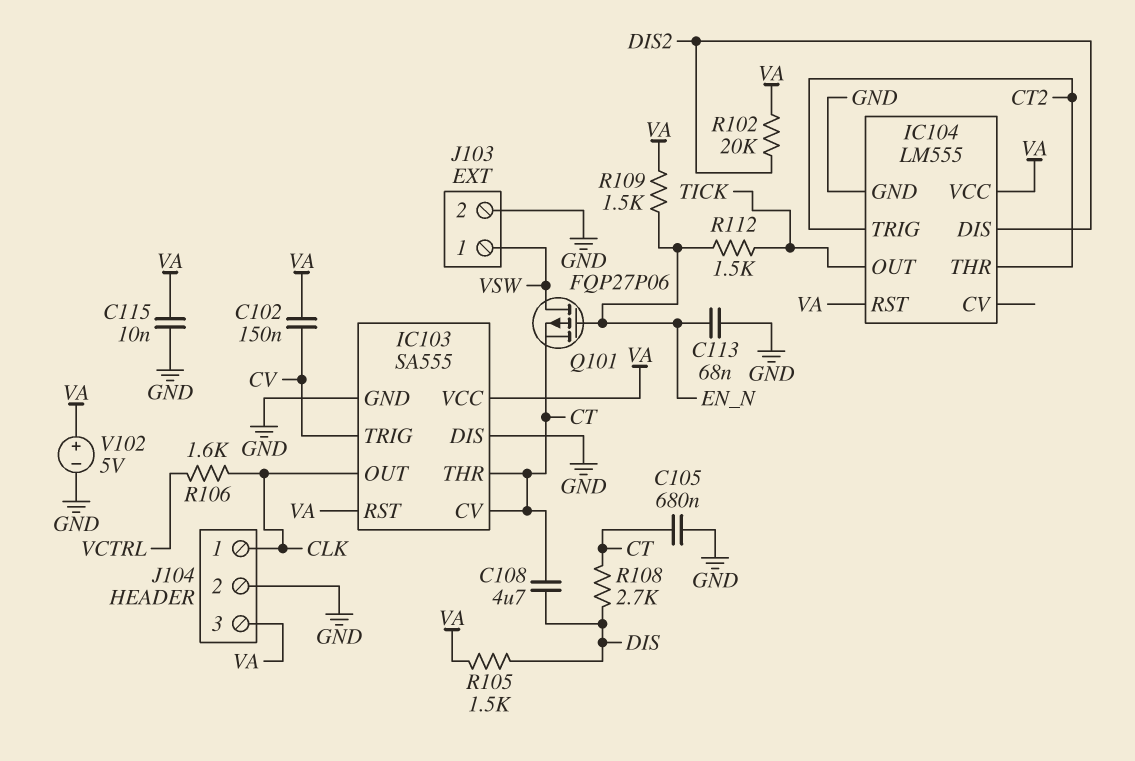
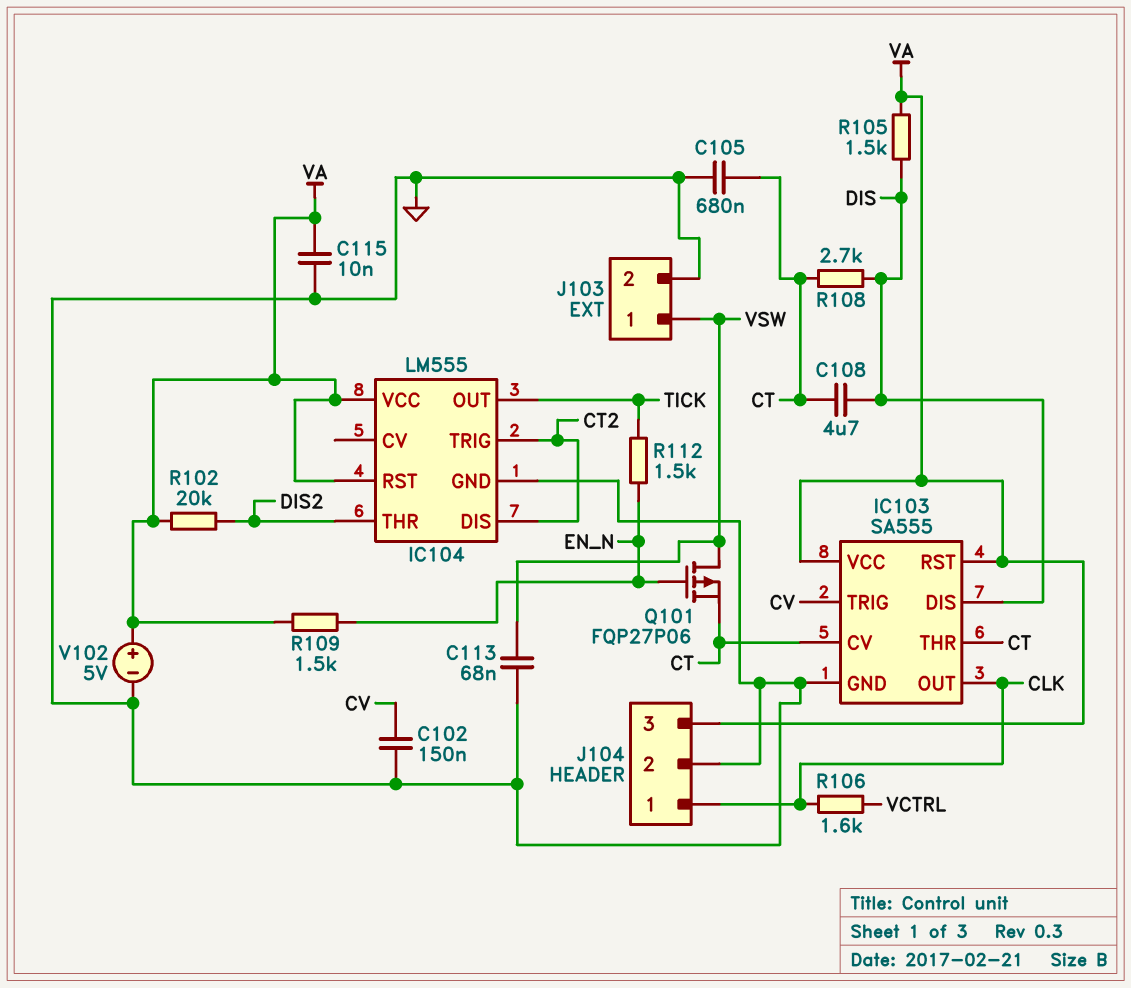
C102: 150nF (CV, VA) -> 150nF (CV, GND)
C113: 68nF (EN_N, GND) -> 68nF (GND, VSW)
IC103 pin DIS: GND -> DIS
IC104 pin DIS: DIS2 -> CT2
IC104 pin THR: CT2 -> DIS2

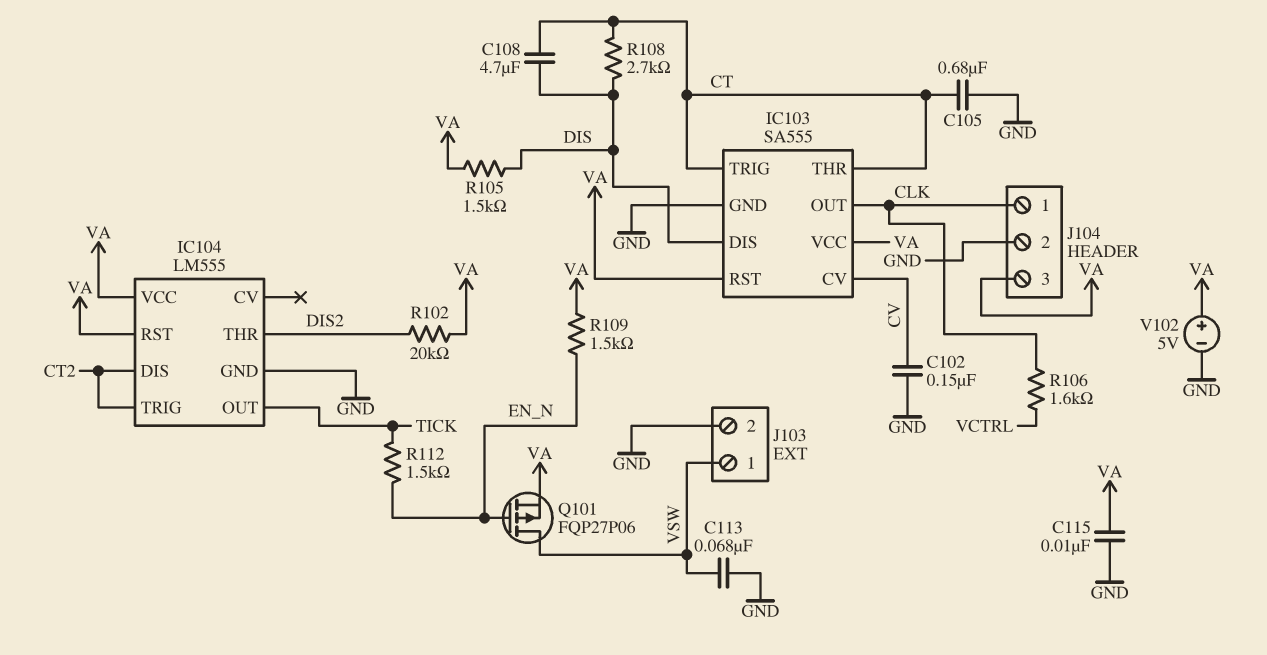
IC103 pin CV: CT -> CV
IC103 pin TRIG: CV -> CT
Q101: PMOS FQP27P06 (G EN_N, D VSW, S CT) -> PMOS FQP27P06 (G EN_N, D VSW, S VA)

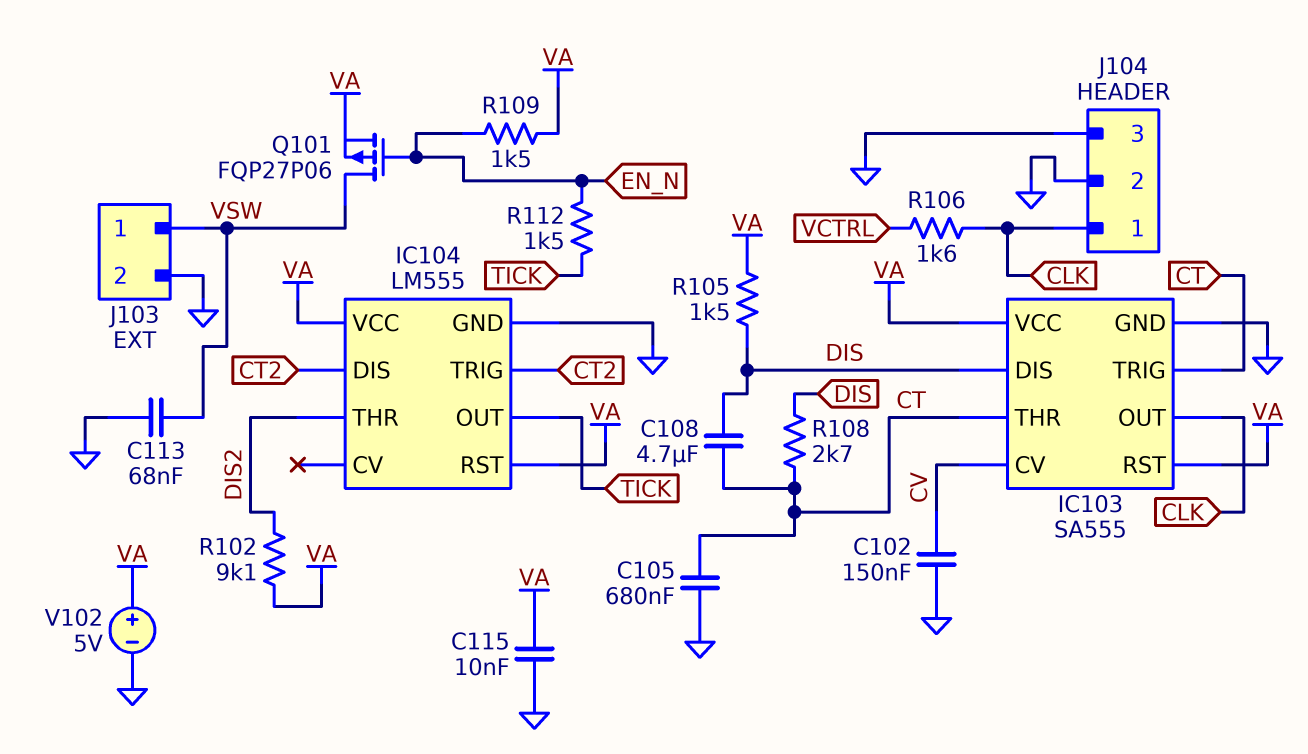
J104 pin 3: VA -> GND
R102: 20k (DIS2, VA) -> 9.1k (DIS2, VA)

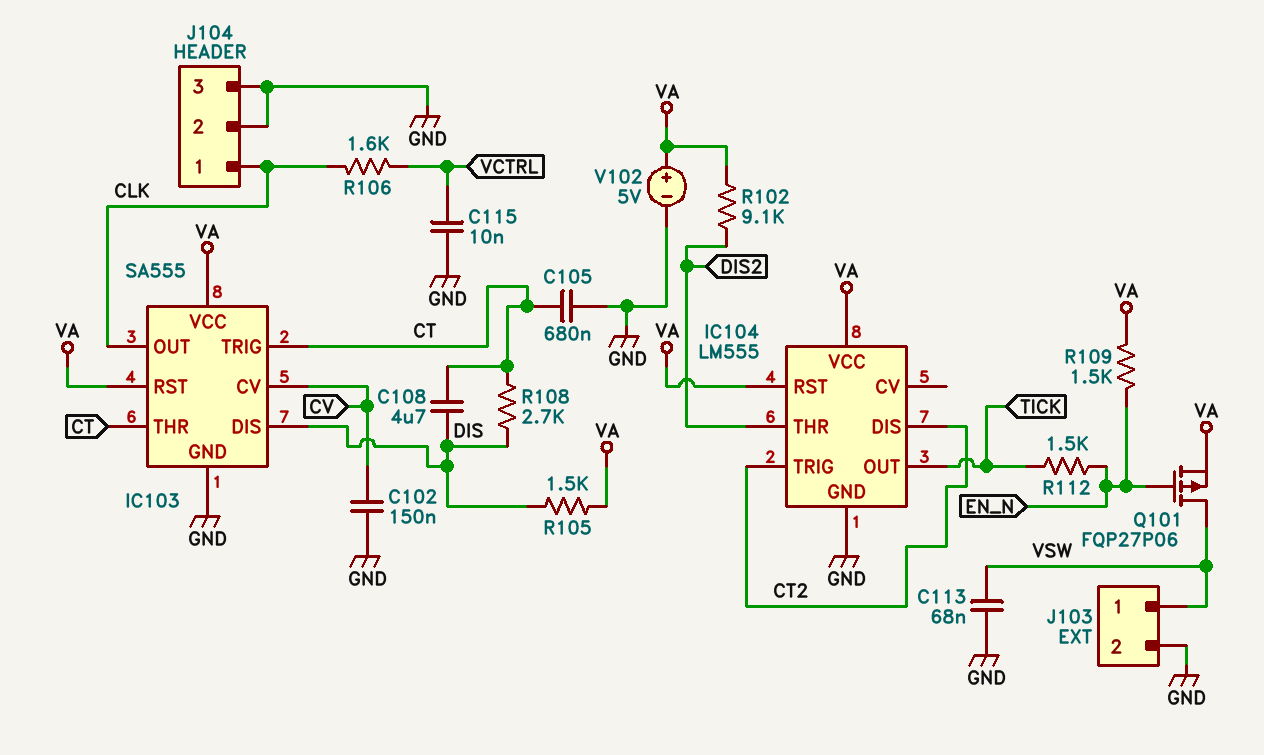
C115: 10nF (GND, VA) -> 10nF (GND, VCTRL)

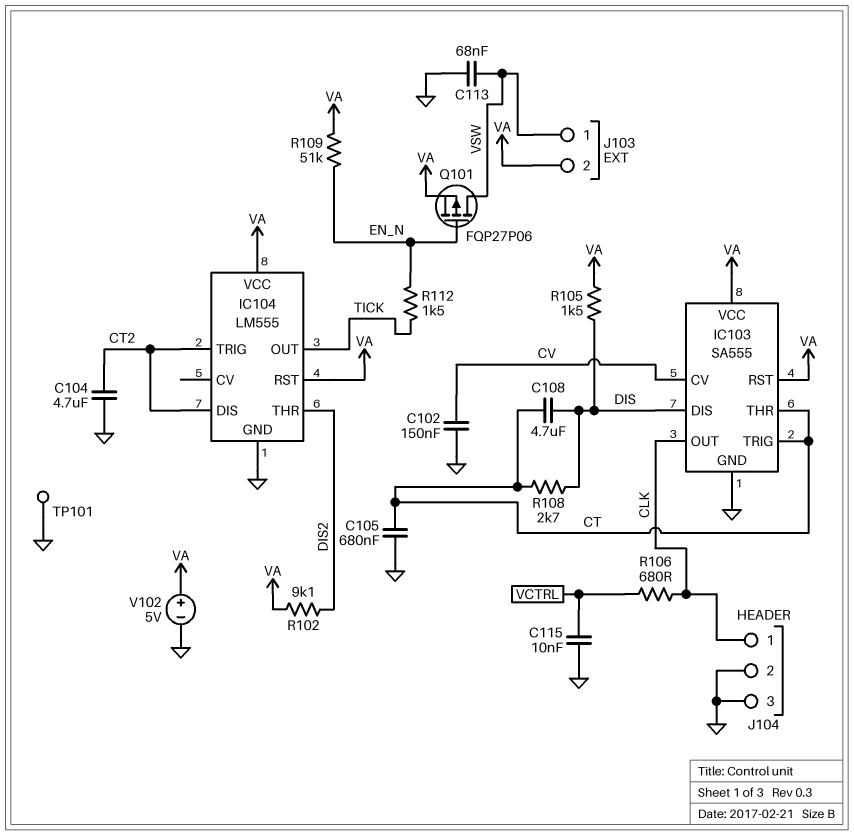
C104: none -> 4.7uF (CT2, GND)
J103 pin 2: GND -> VA
R106: 1.6k (CLK, VCTRL) -> 680 (CLK, VCTRL)
R109: 1.5k (EN_N, VA) -> 51k (EN_N, VA)
TP101: none -> test point (GND)

